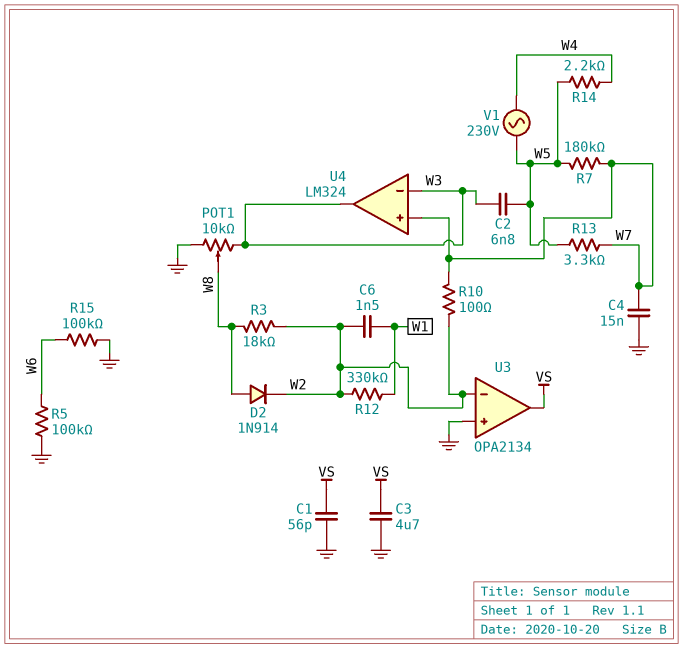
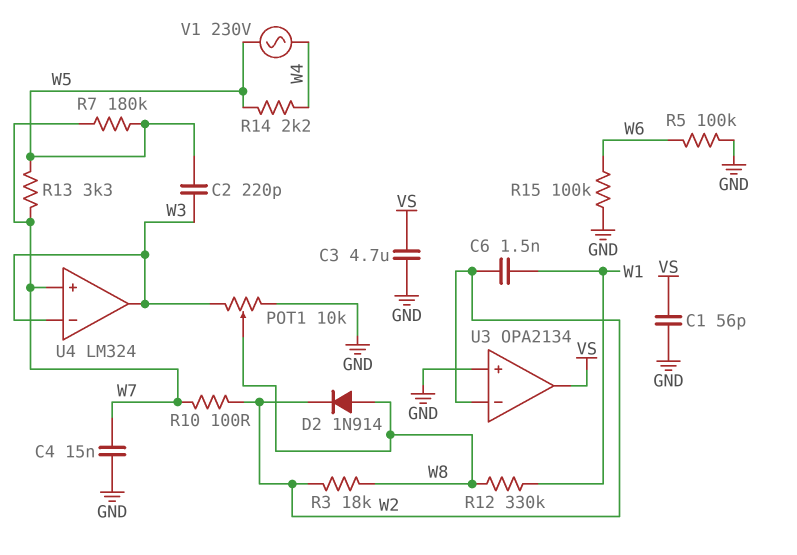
C2: 6.8nF (W3, W5) -> 220pF (W3, W5)
R12: 330k (W1, W2) -> 330k (W1, W8)

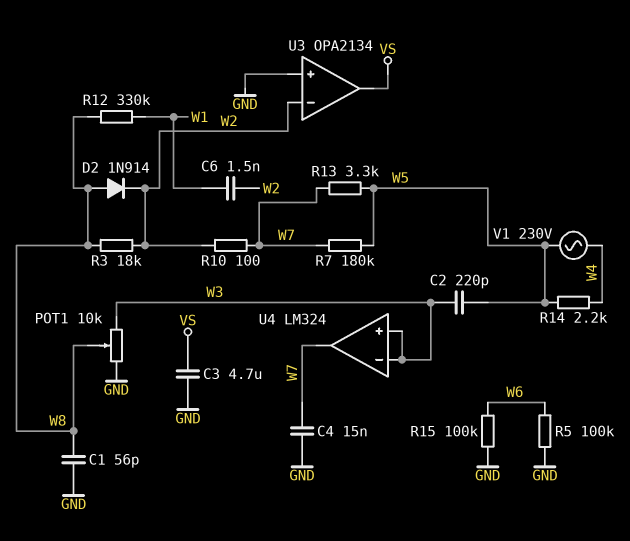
C1: 56pF (GND, VS) -> 56pF (GND, W8)
U4 pin in+: W7 -> W3
U4 pin out: W3 -> W7

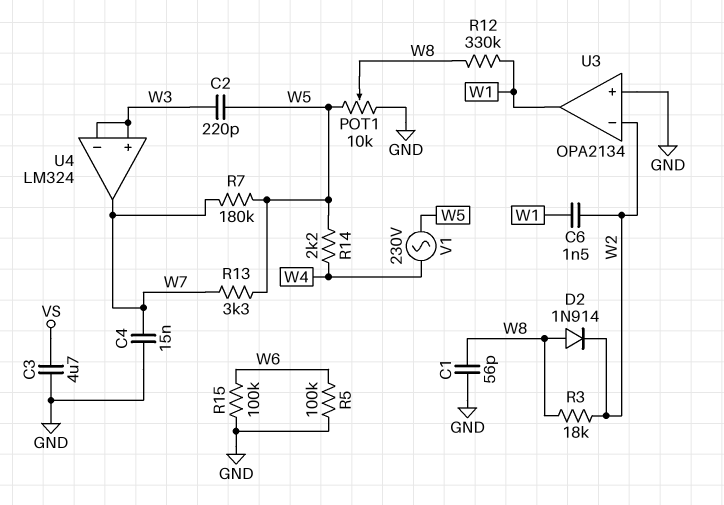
POT1: 10k (GND, W3, wiper W8) -> 10k (GND, W5, wiper W8)
R10: 100 (W2, W7) -> none
U3 pin out: VS -> W1

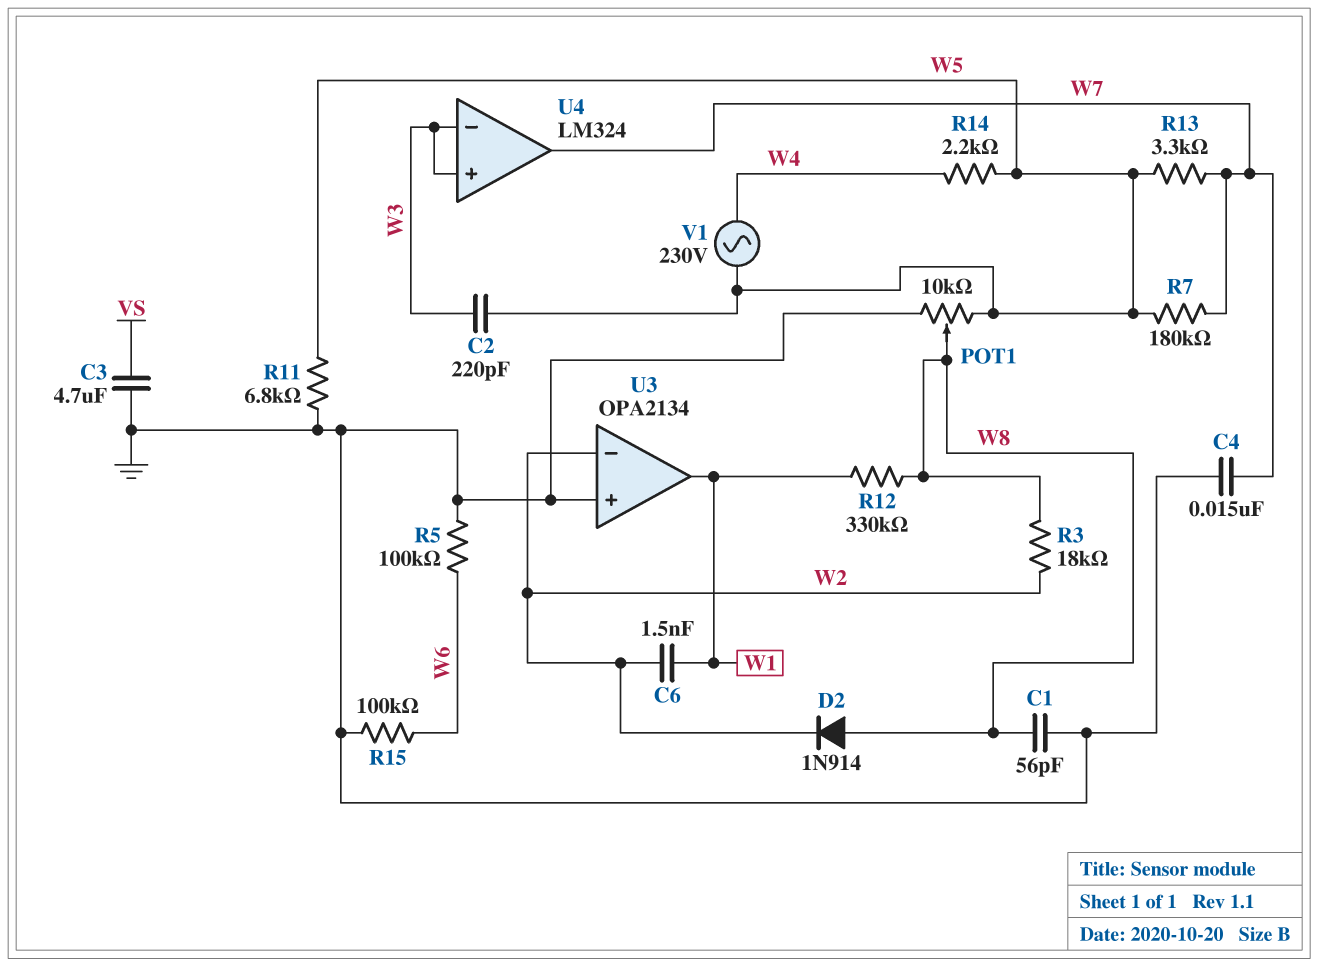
R11: none -> 6.8k (GND, W5)

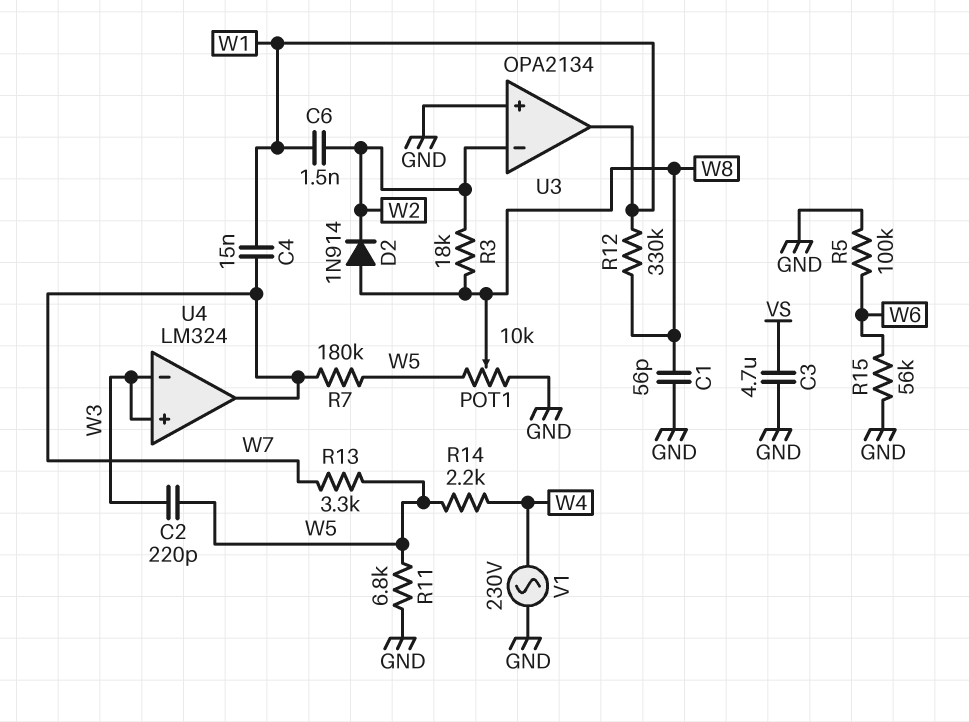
C4: 15nF (GND, W7) -> 15nF (W1, W7)
R15: 100k (GND, W6) -> 56k (GND, W6)
V1: AC 230V (W4, W5) -> AC 230V (GND, W4)

